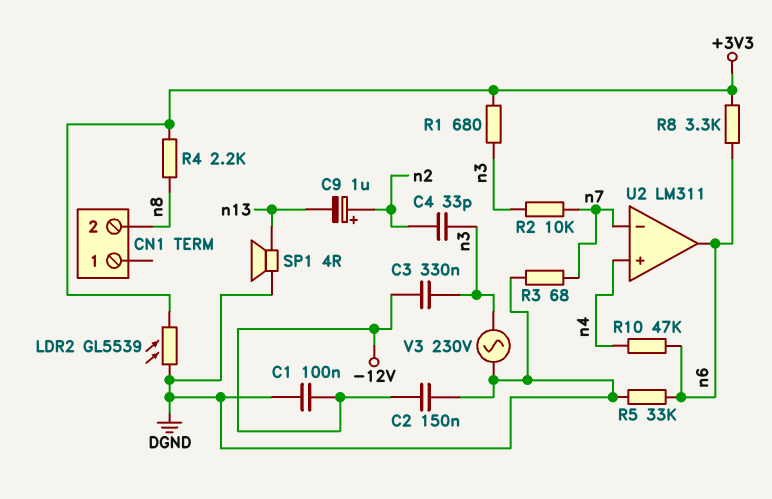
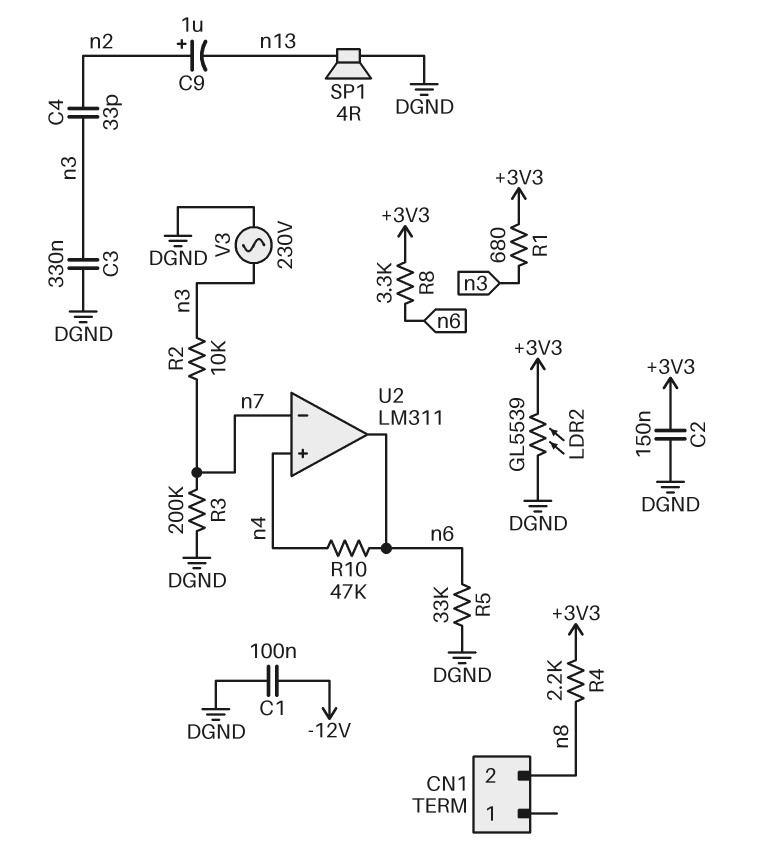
C2: 150nF (-12V, DGND) -> 150nF (+3V3, DGND)
C3: 330nF (-12V, n3) -> 330nF (DGND, n3)
R3: 68 (DGND, n7) -> 200k (DGND, n7)

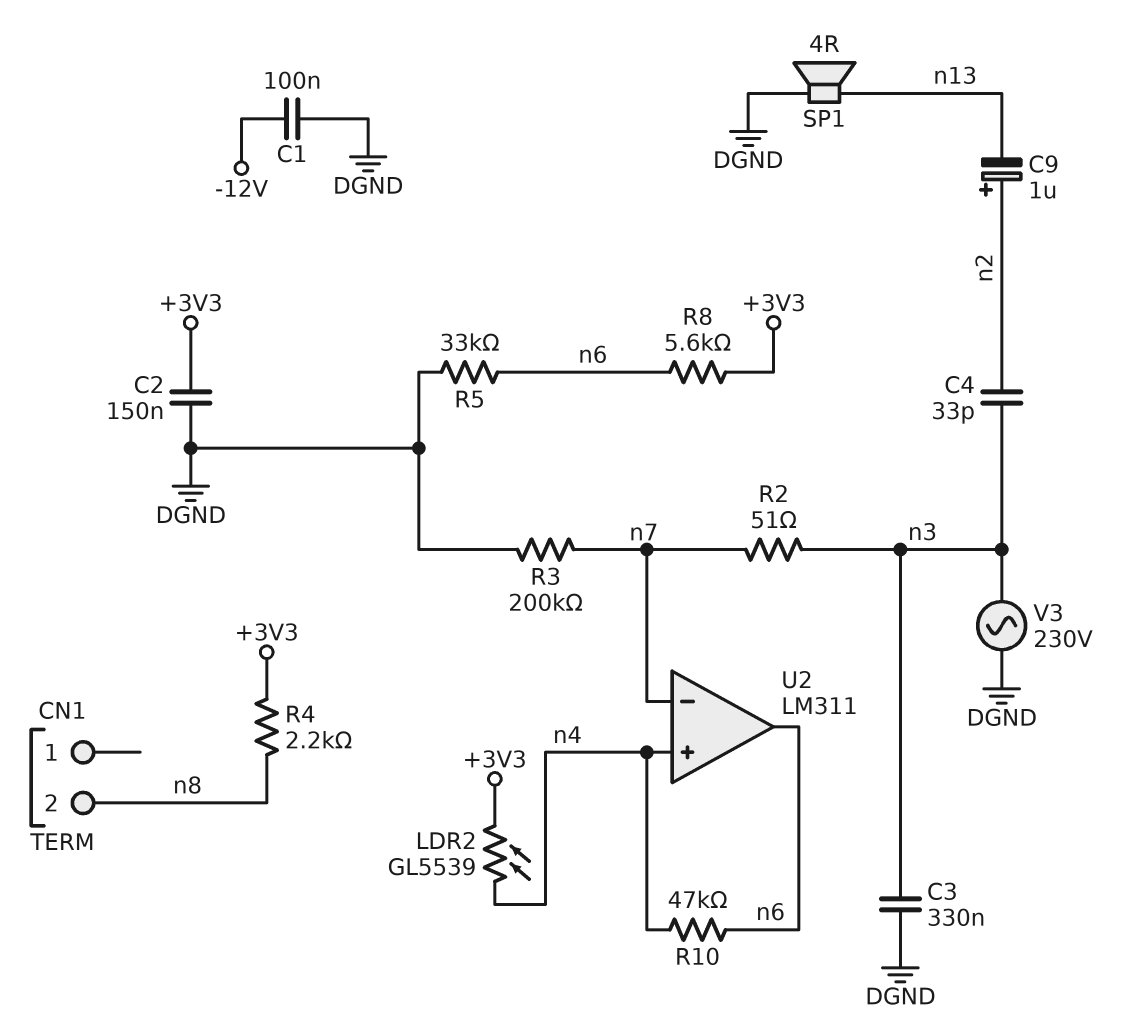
LDR2: GL5539 (+3V3, DGND) -> GL5539 (+3V3, n4)
R1: 680 (+3V3, n3) -> none
R2: 10k (n3, n7) -> 51 (n3, n7)
R8: 3.3k (+3V3, n6) -> 5.6k (+3V3, n6)

